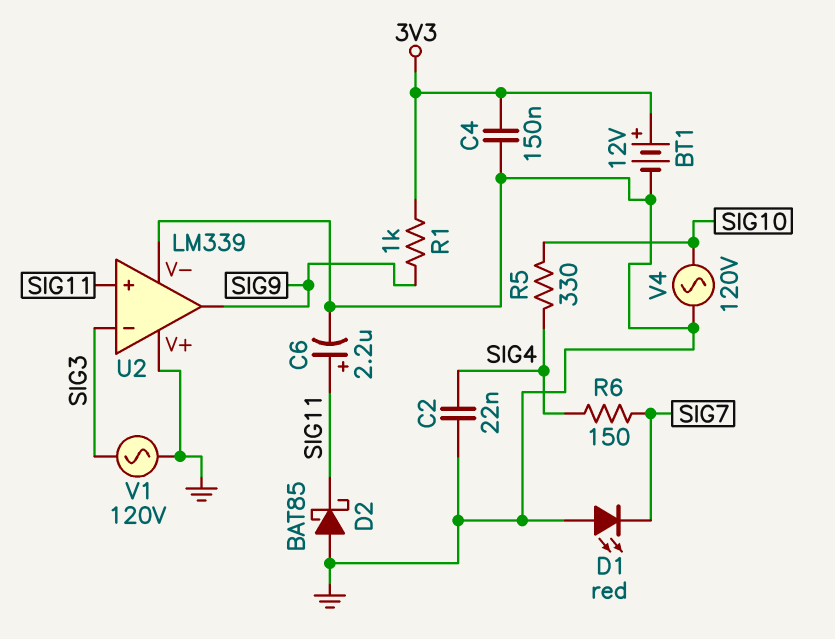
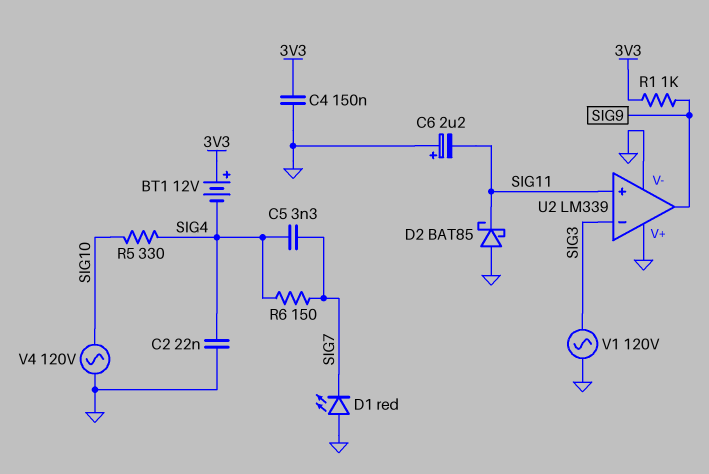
BT1: 12V (plus 3V3, minus GND) -> 12V (plus 3V3, minus SIG4)
C5: none -> 3.3nF (SIG4, SIG7)
C6: 2.2uF (plus SIG11, minus GND) -> 2.2uF (plus GND, minus SIG11)

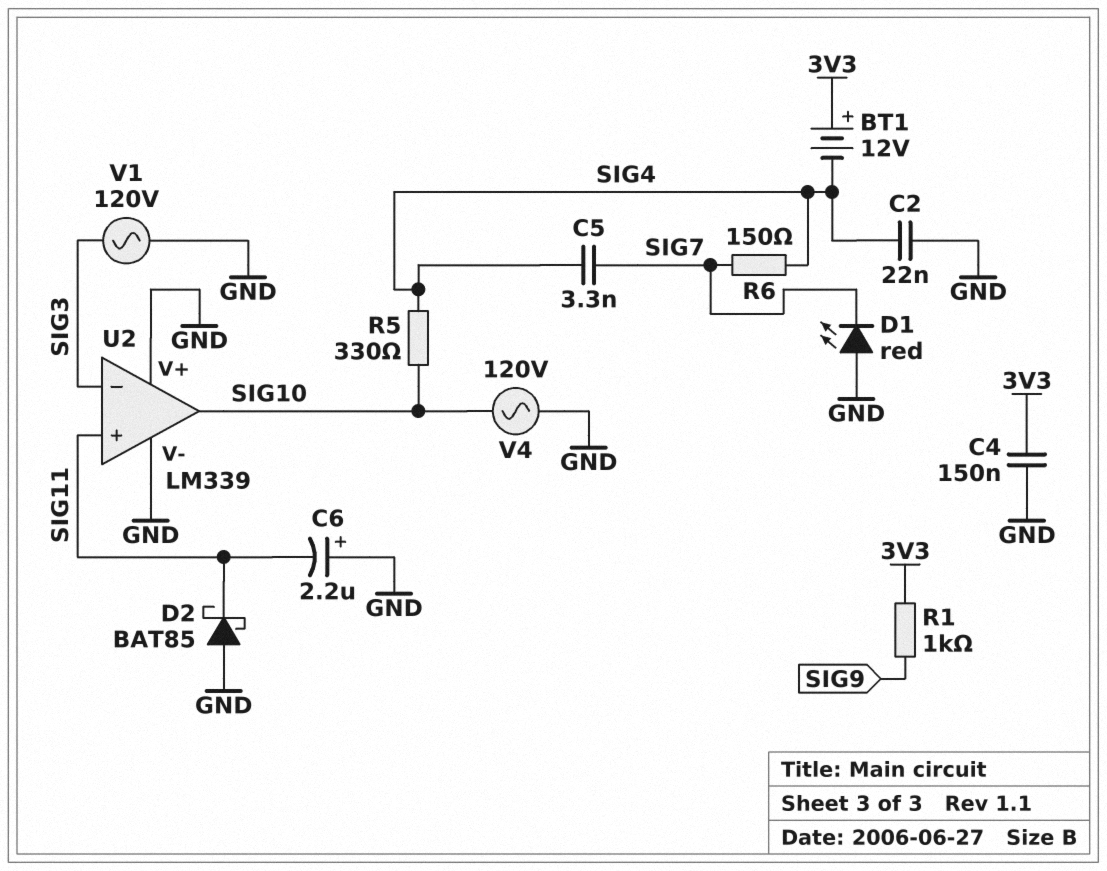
U2 pin out: SIG9 -> SIG10

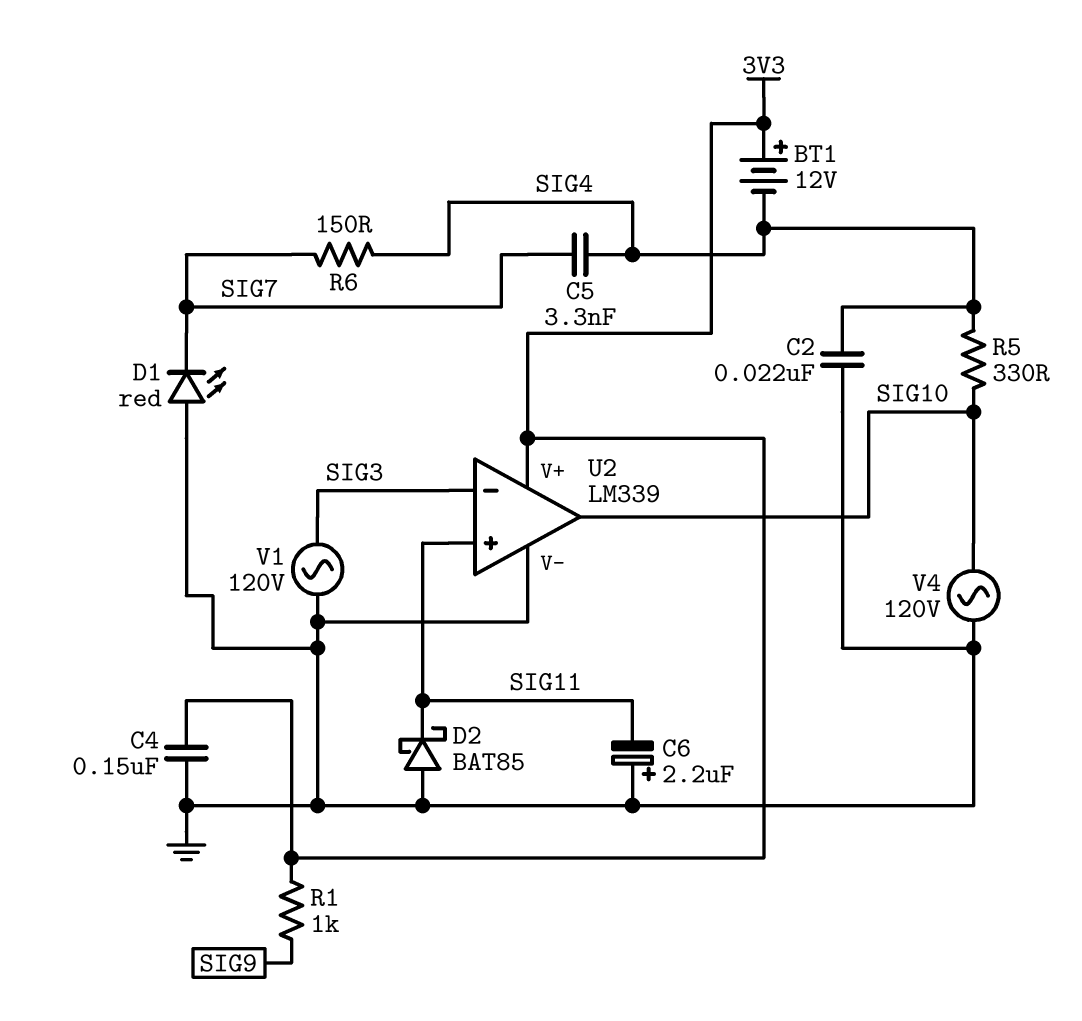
U2 pin V+: GND -> 3V3

